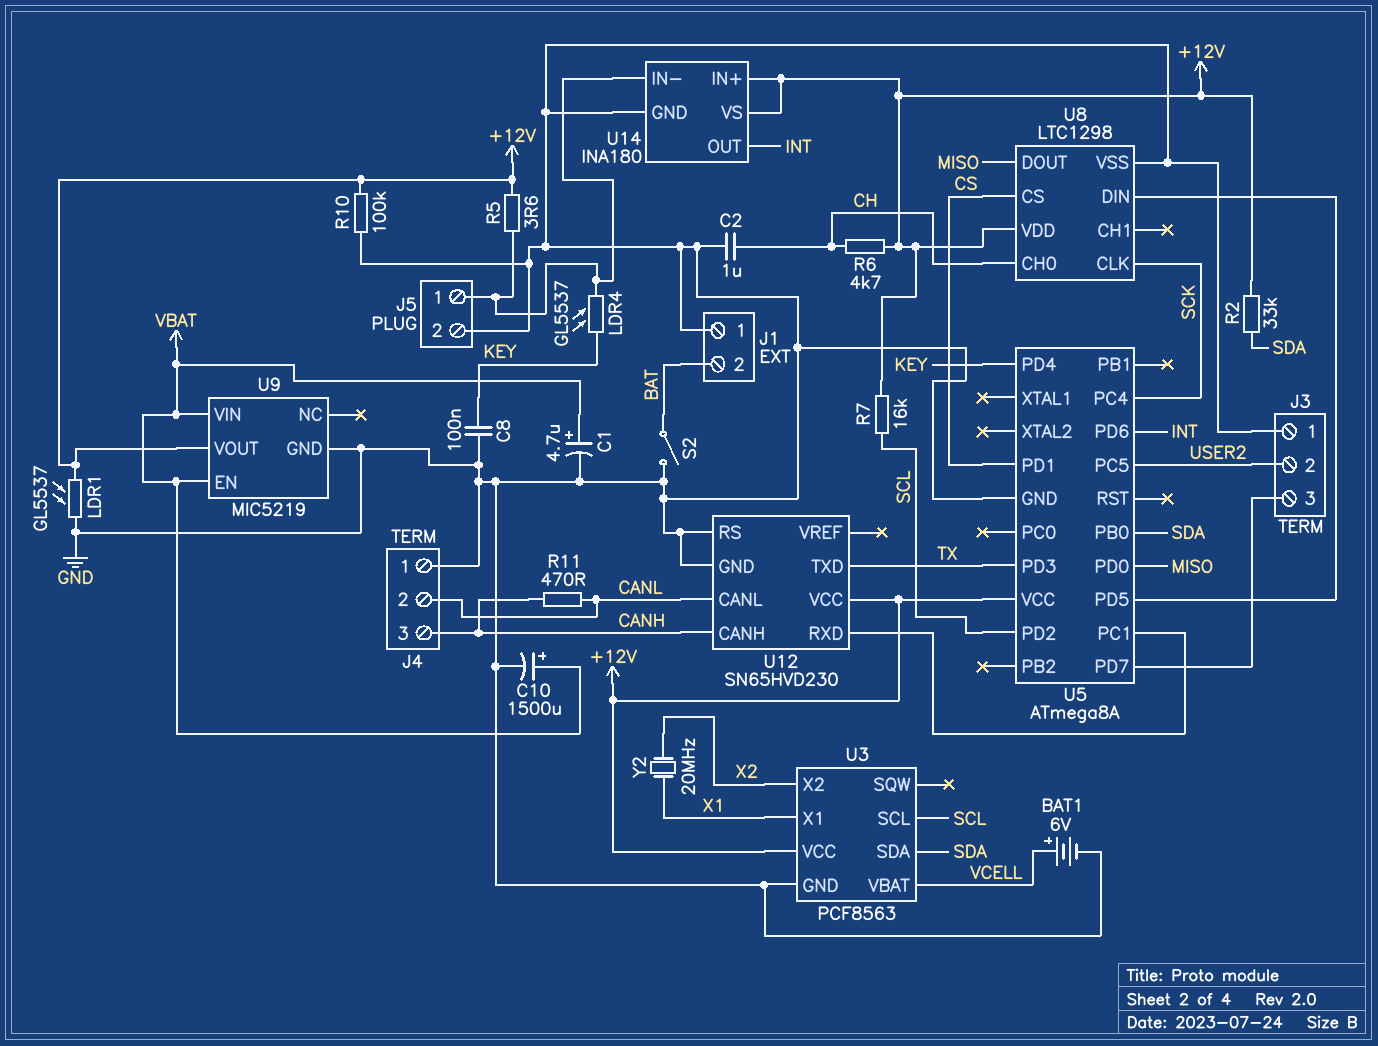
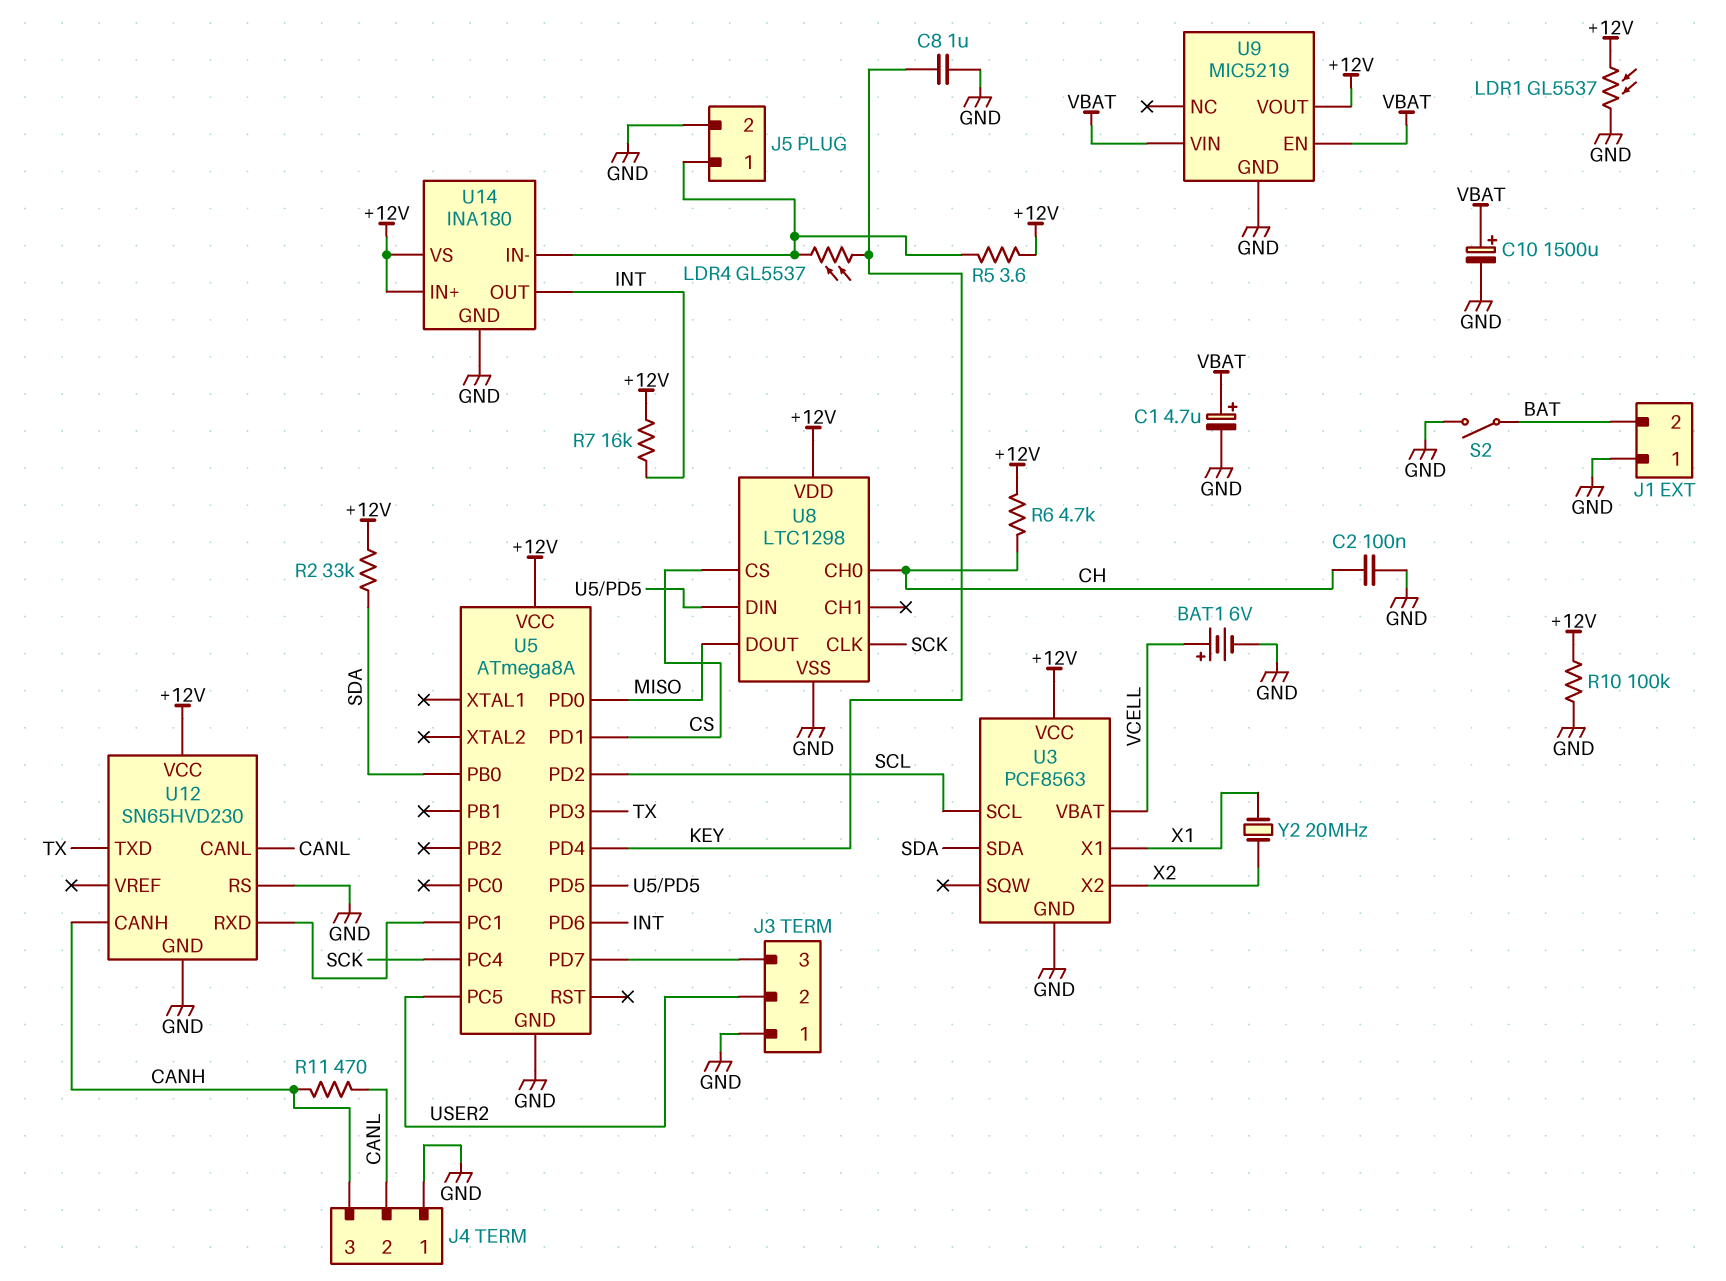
C2: 1uF (CH, GND) -> 100nF (CH, GND)
C8: 100nF (GND, KEY) -> 1uF (GND, KEY)
R7: 16k (+12V, SCL) -> 16k (+12V, INT)

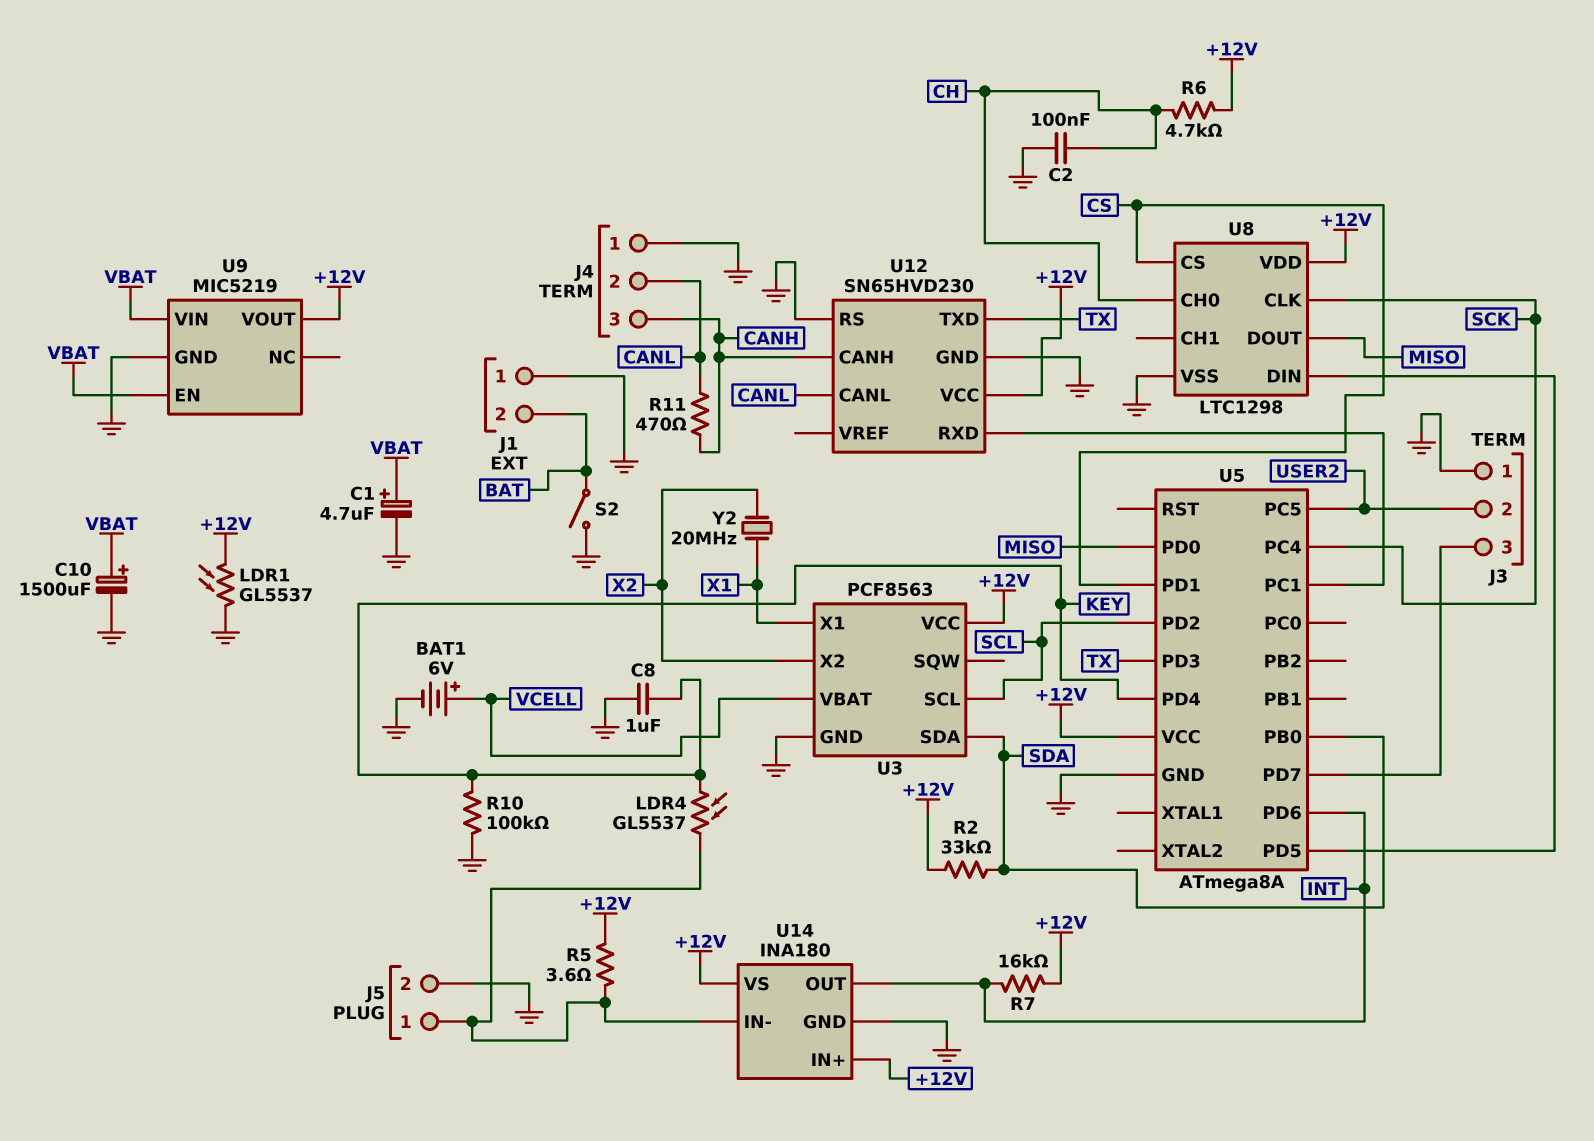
R10: 100k (+12V, GND) -> 100k (GND, KEY)

